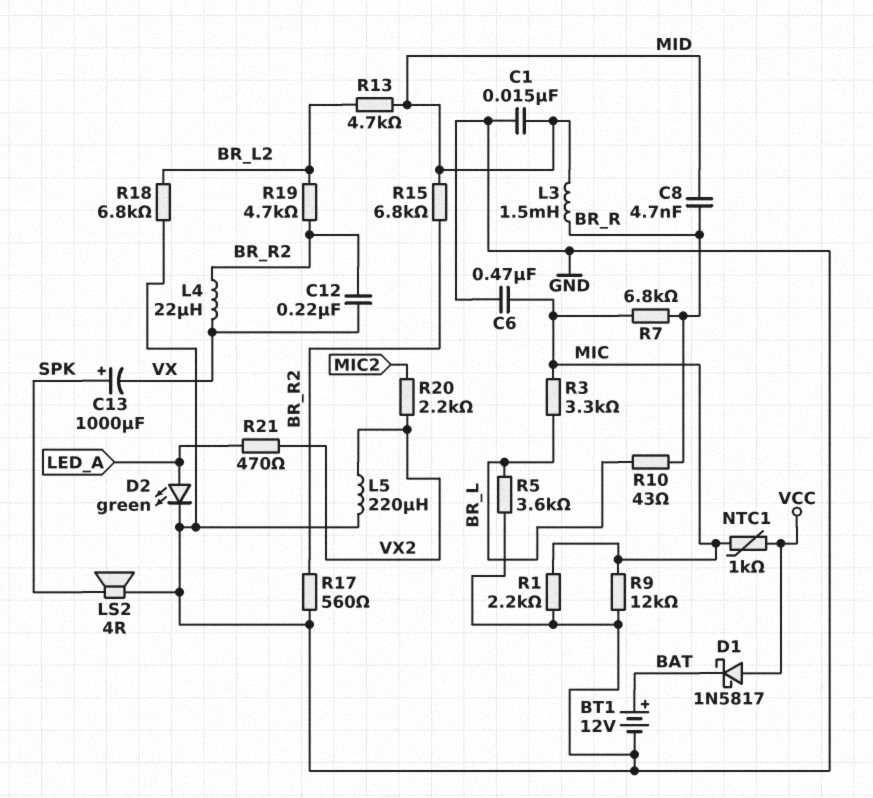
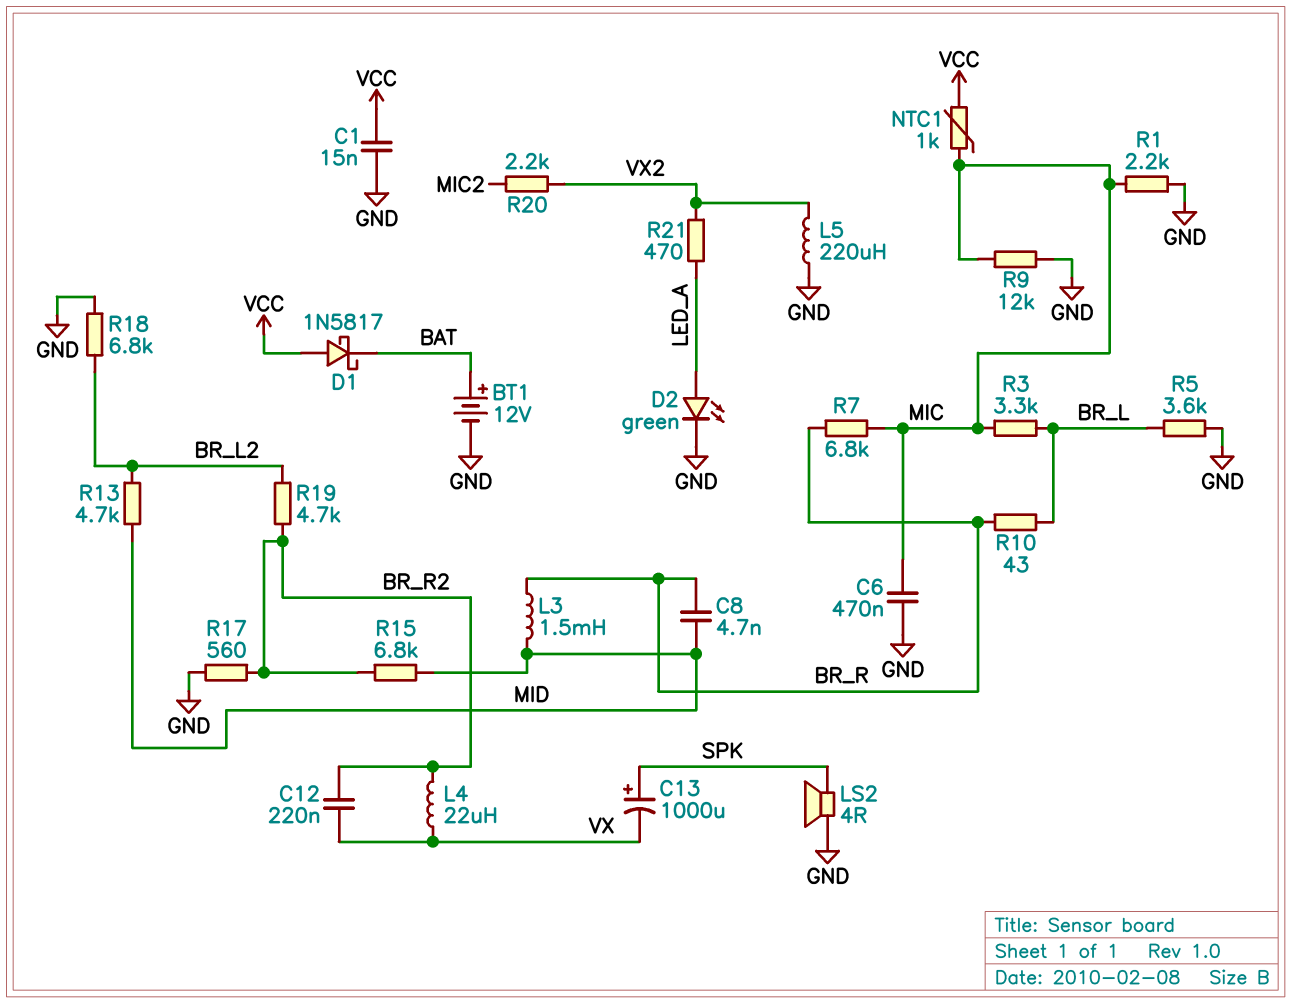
C1: 15nF (GND, MID) -> 15nF (GND, VCC)

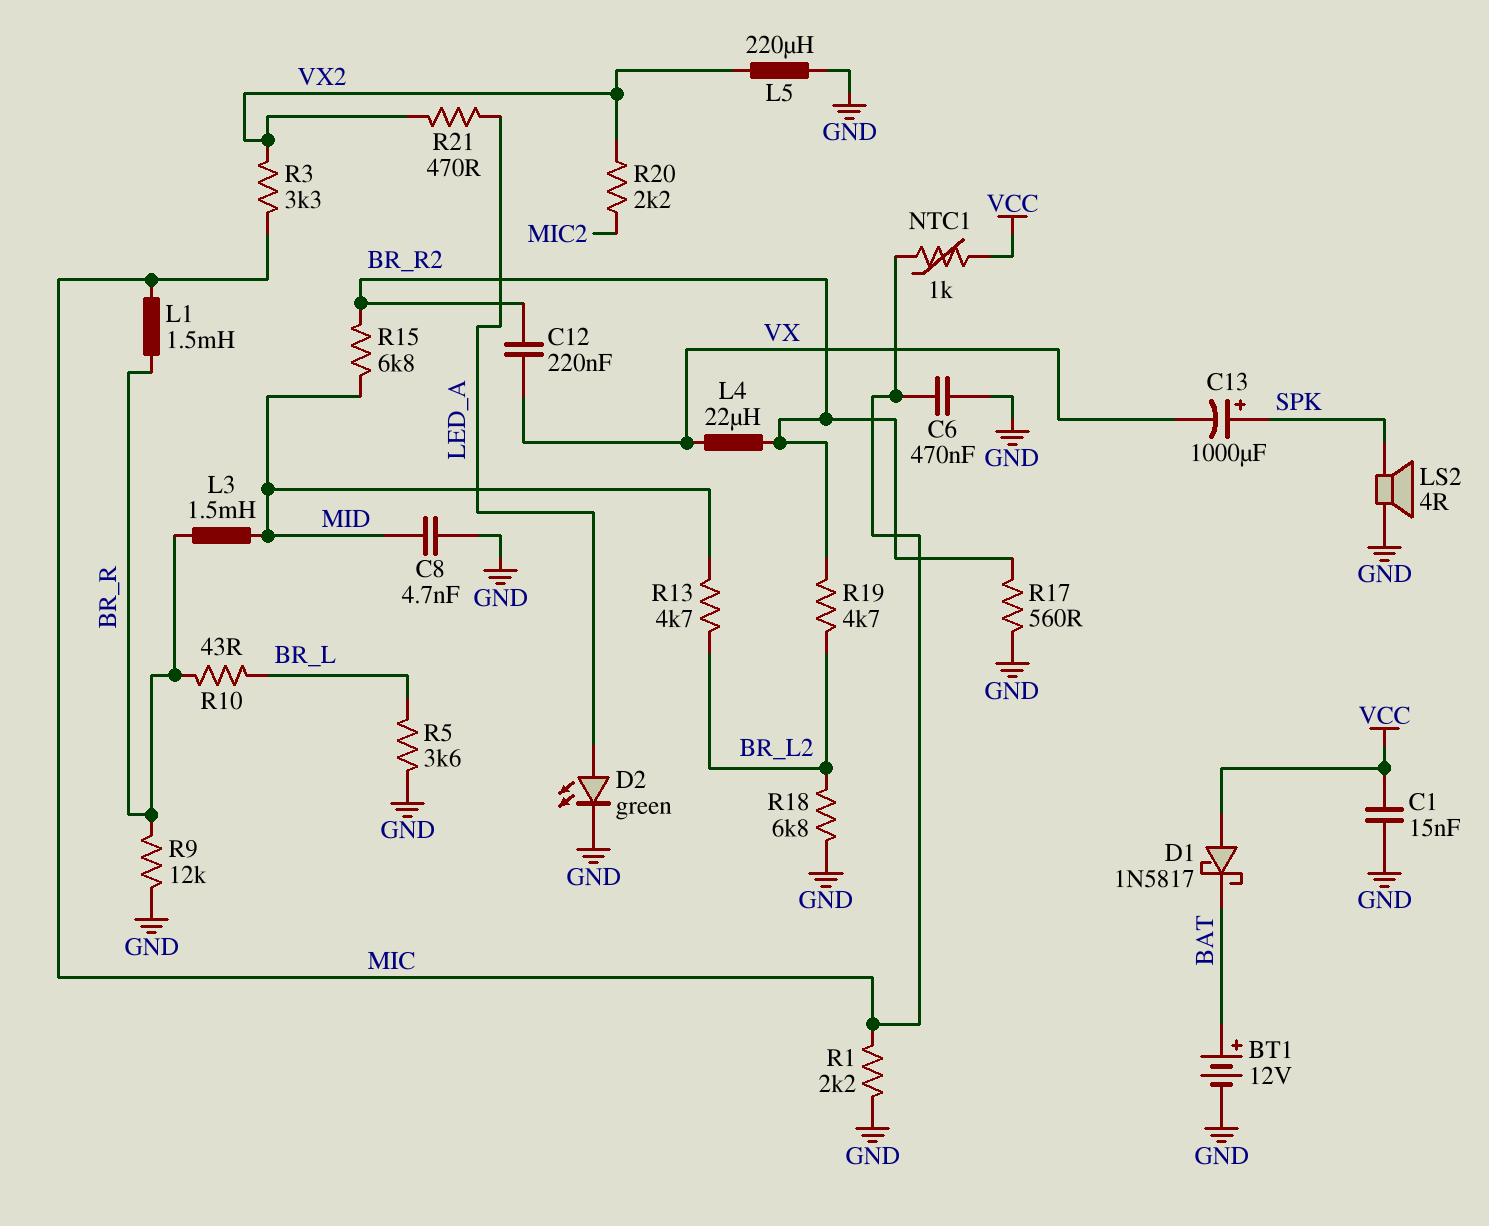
C8: 4.7nF (BR_R, MID) -> 4.7nF (GND, MID)
L1: none -> 1.5mH (BR_R, MIC)
R3: 3.3k (BR_L, MIC) -> 3.3k (MIC, VX2)
R7: 6.8k (BR_R, MIC) -> none
R9: 12k (GND, MIC) -> 12k (BR_R, GND)

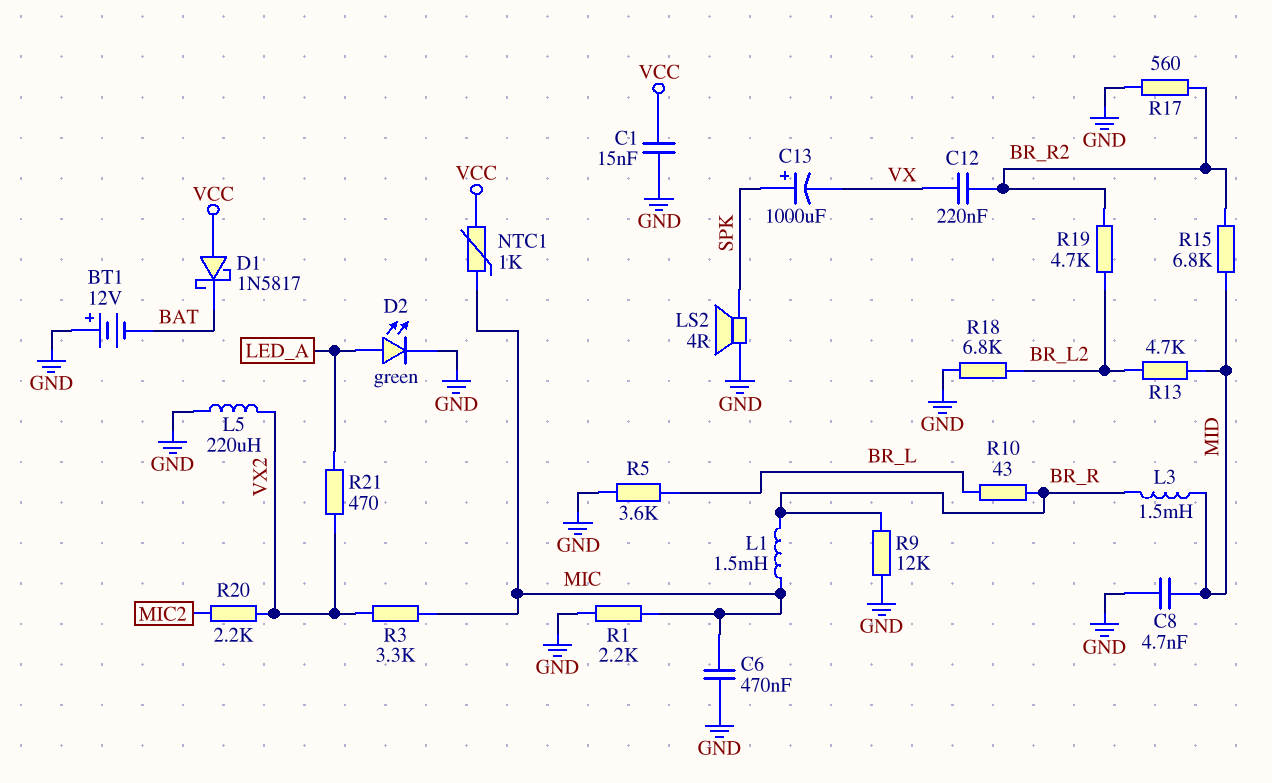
BT1: 12V (plus BAT, minus GND) -> 12V (plus GND, minus BAT)
L4: 22uH (BR_R2, VX) -> none

